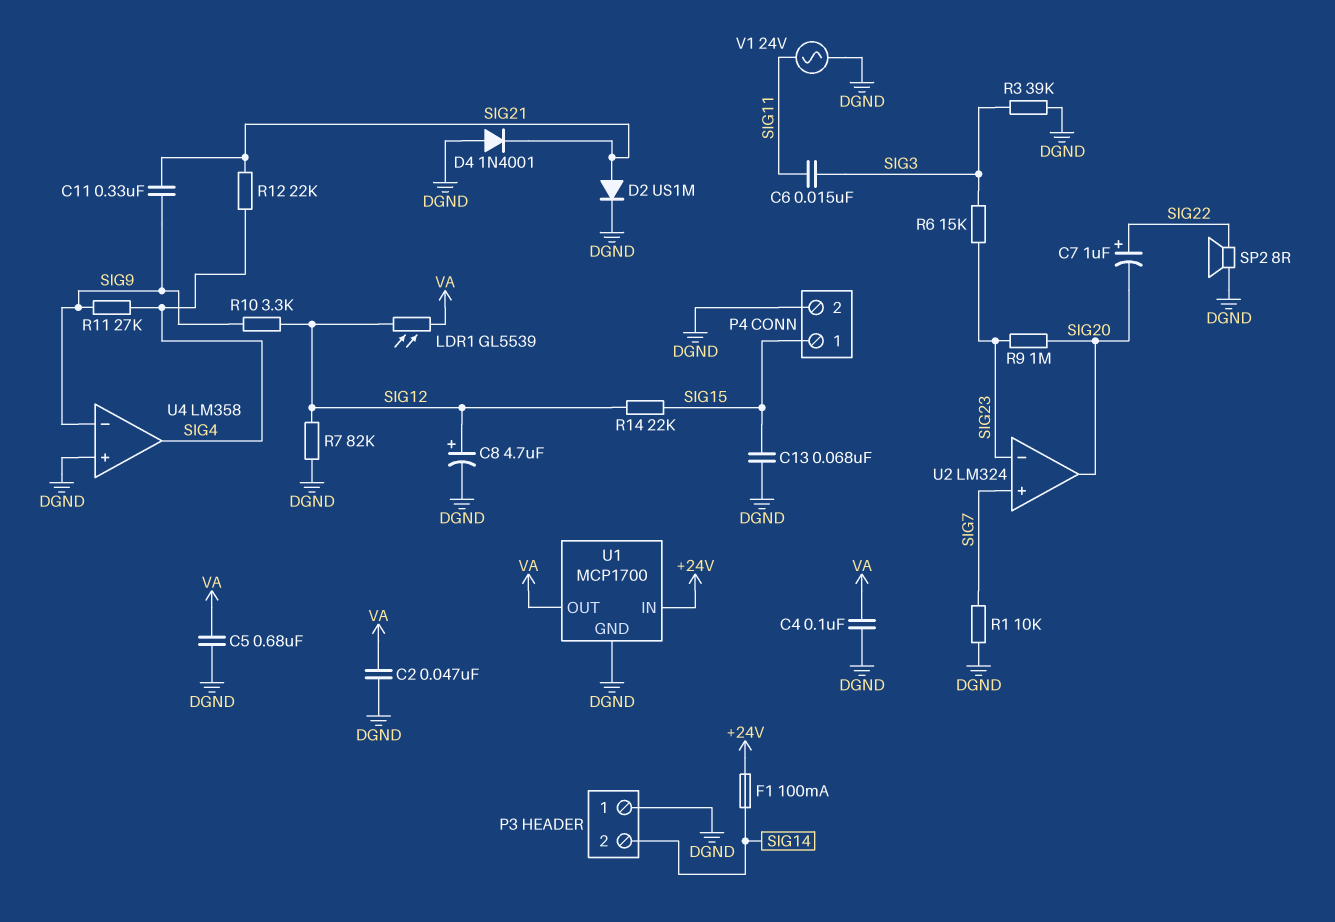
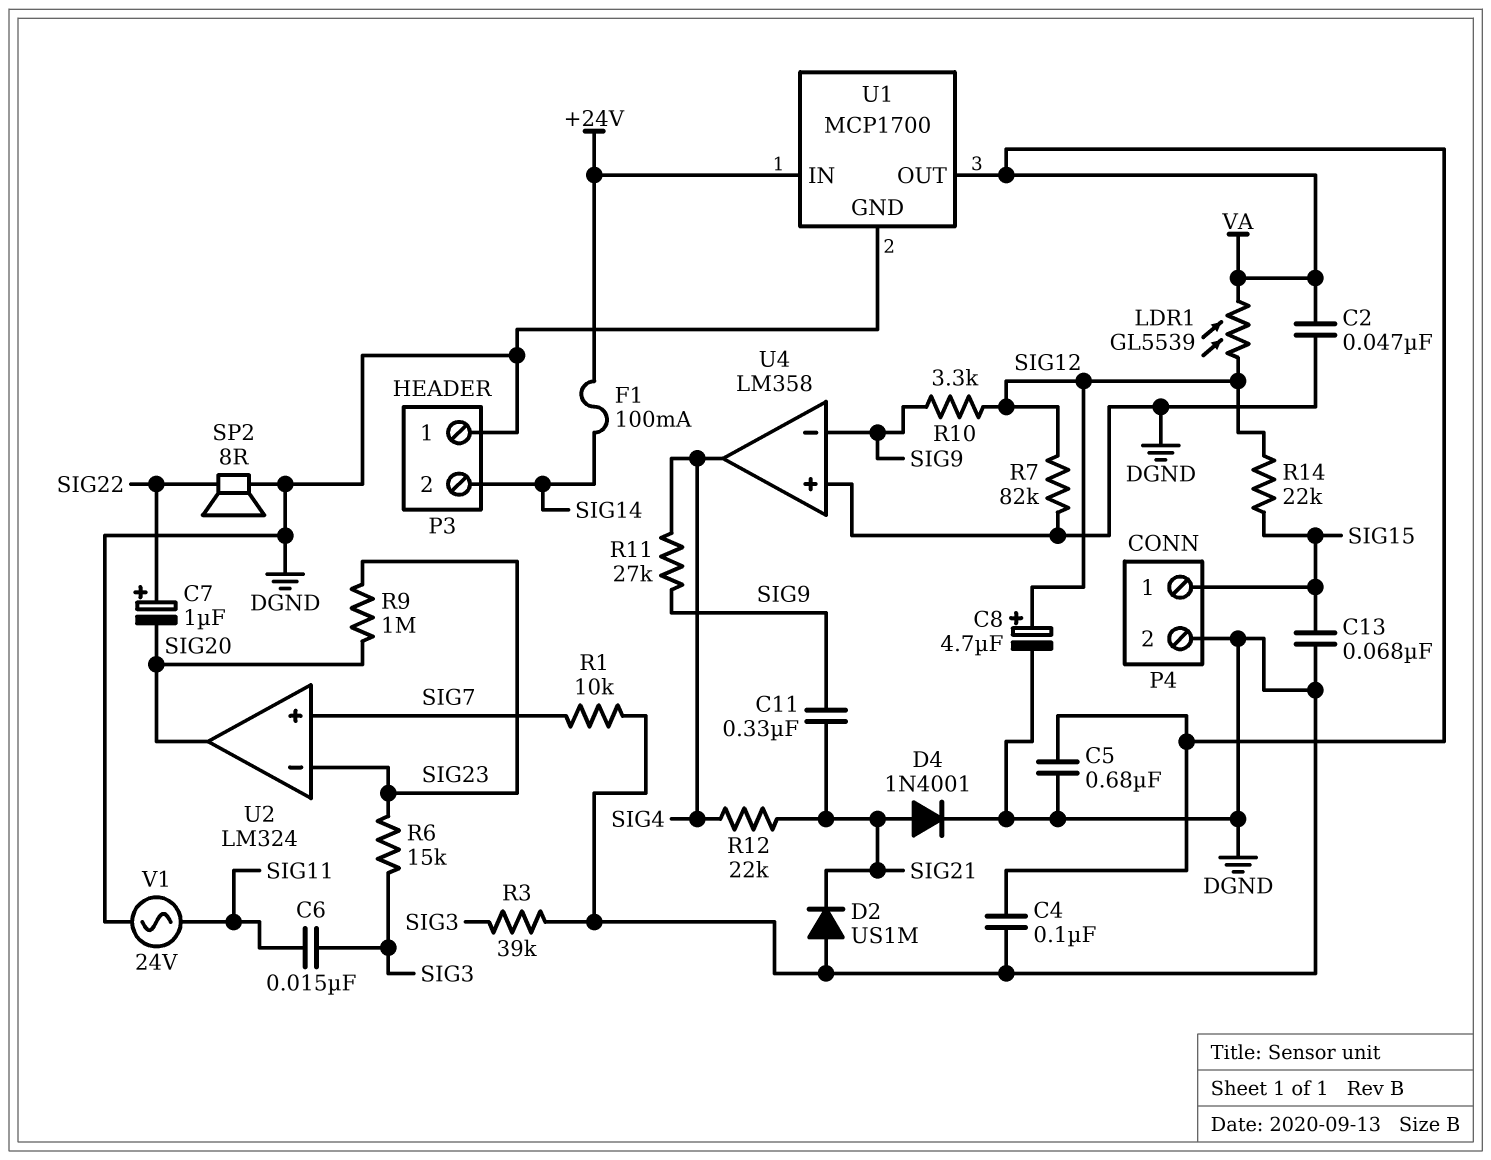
D2: diode US1M (A SIG21, K DGND) -> diode US1M (A DGND, K SIG21)
D4: diode 1N4001 (A DGND, K SIG21) -> diode 1N4001 (A SIG21, K DGND)

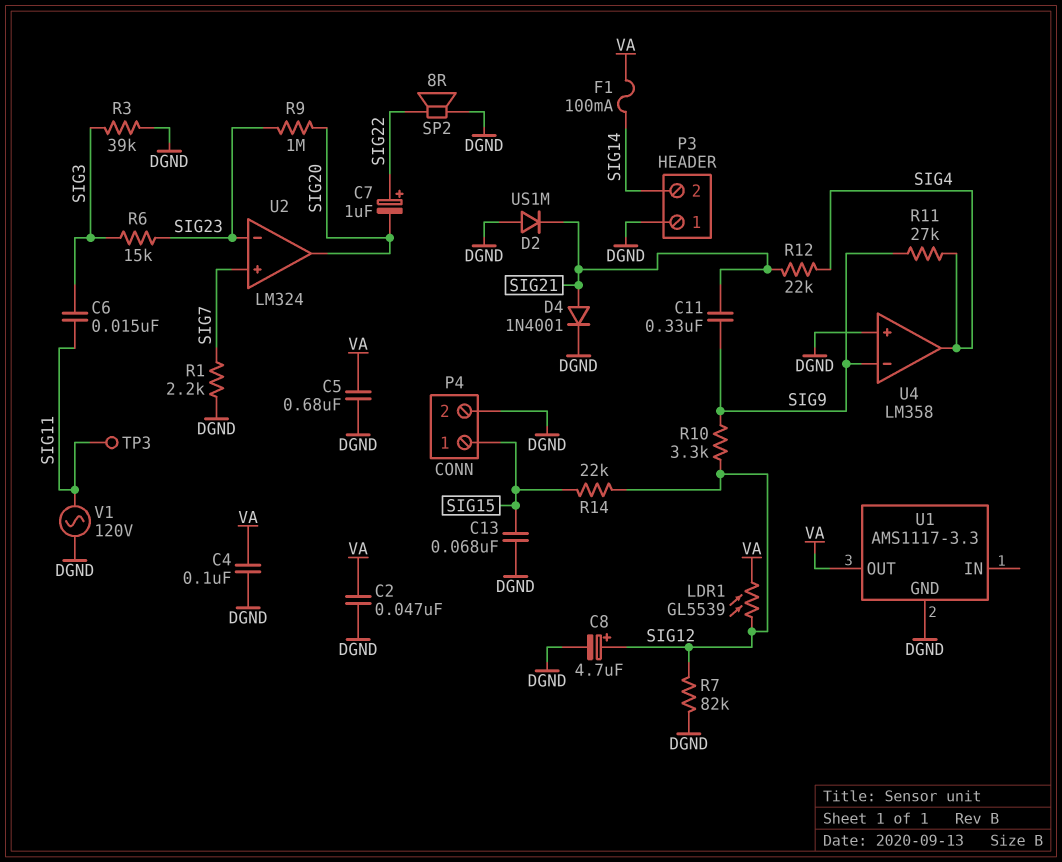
F1: 100mA (+24V, SIG14) -> 100mA (SIG14, VA)
R1: 10k (DGND, SIG7) -> 2.2k (DGND, SIG7)
TP3: none -> test point (SIG11)
U1: MCP1700 -> AMS1117-3.3
U1 pin IN: +24V -> none
V1: AC 24V (DGND, SIG11) -> AC 120V (DGND, SIG11)

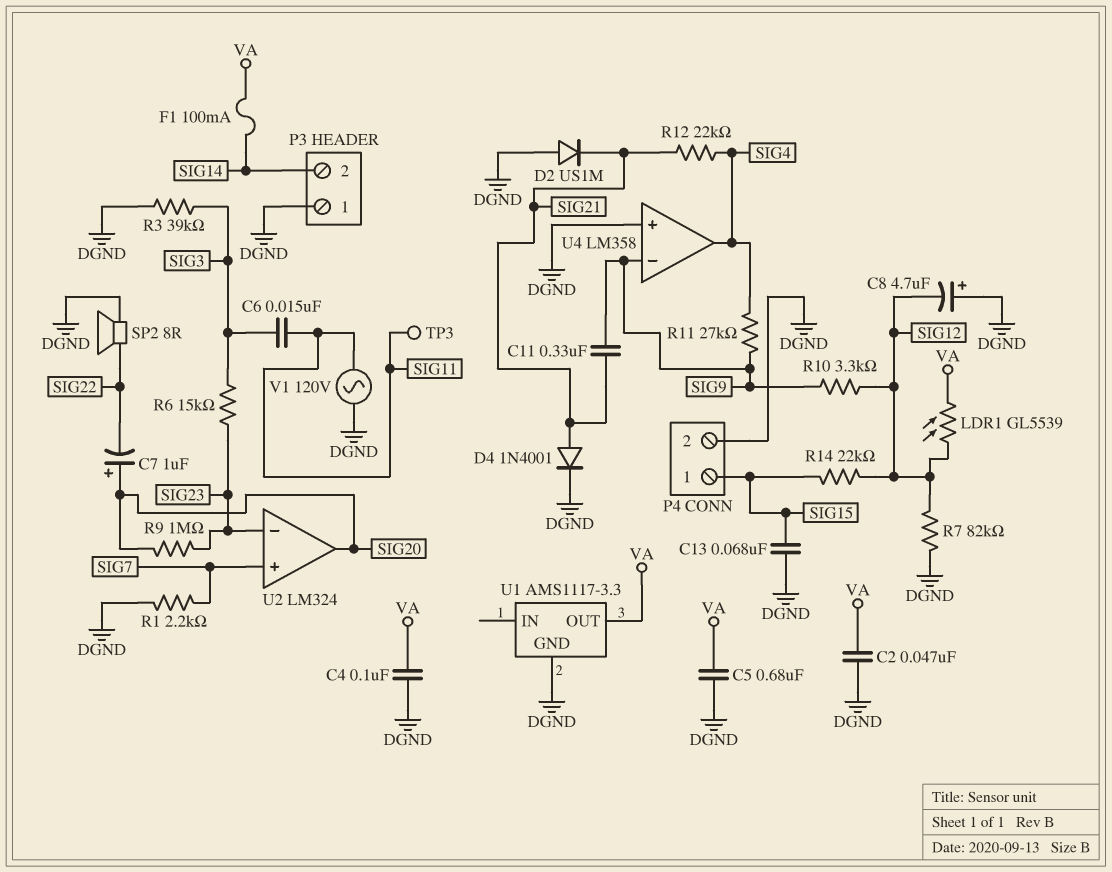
C7: 1uF (plus SIG22, minus SIG20) -> 1uF (plus SIG20, minus SIG22)
C8: 4.7uF (plus SIG12, minus DGND) -> 4.7uF (plus DGND, minus SIG12)

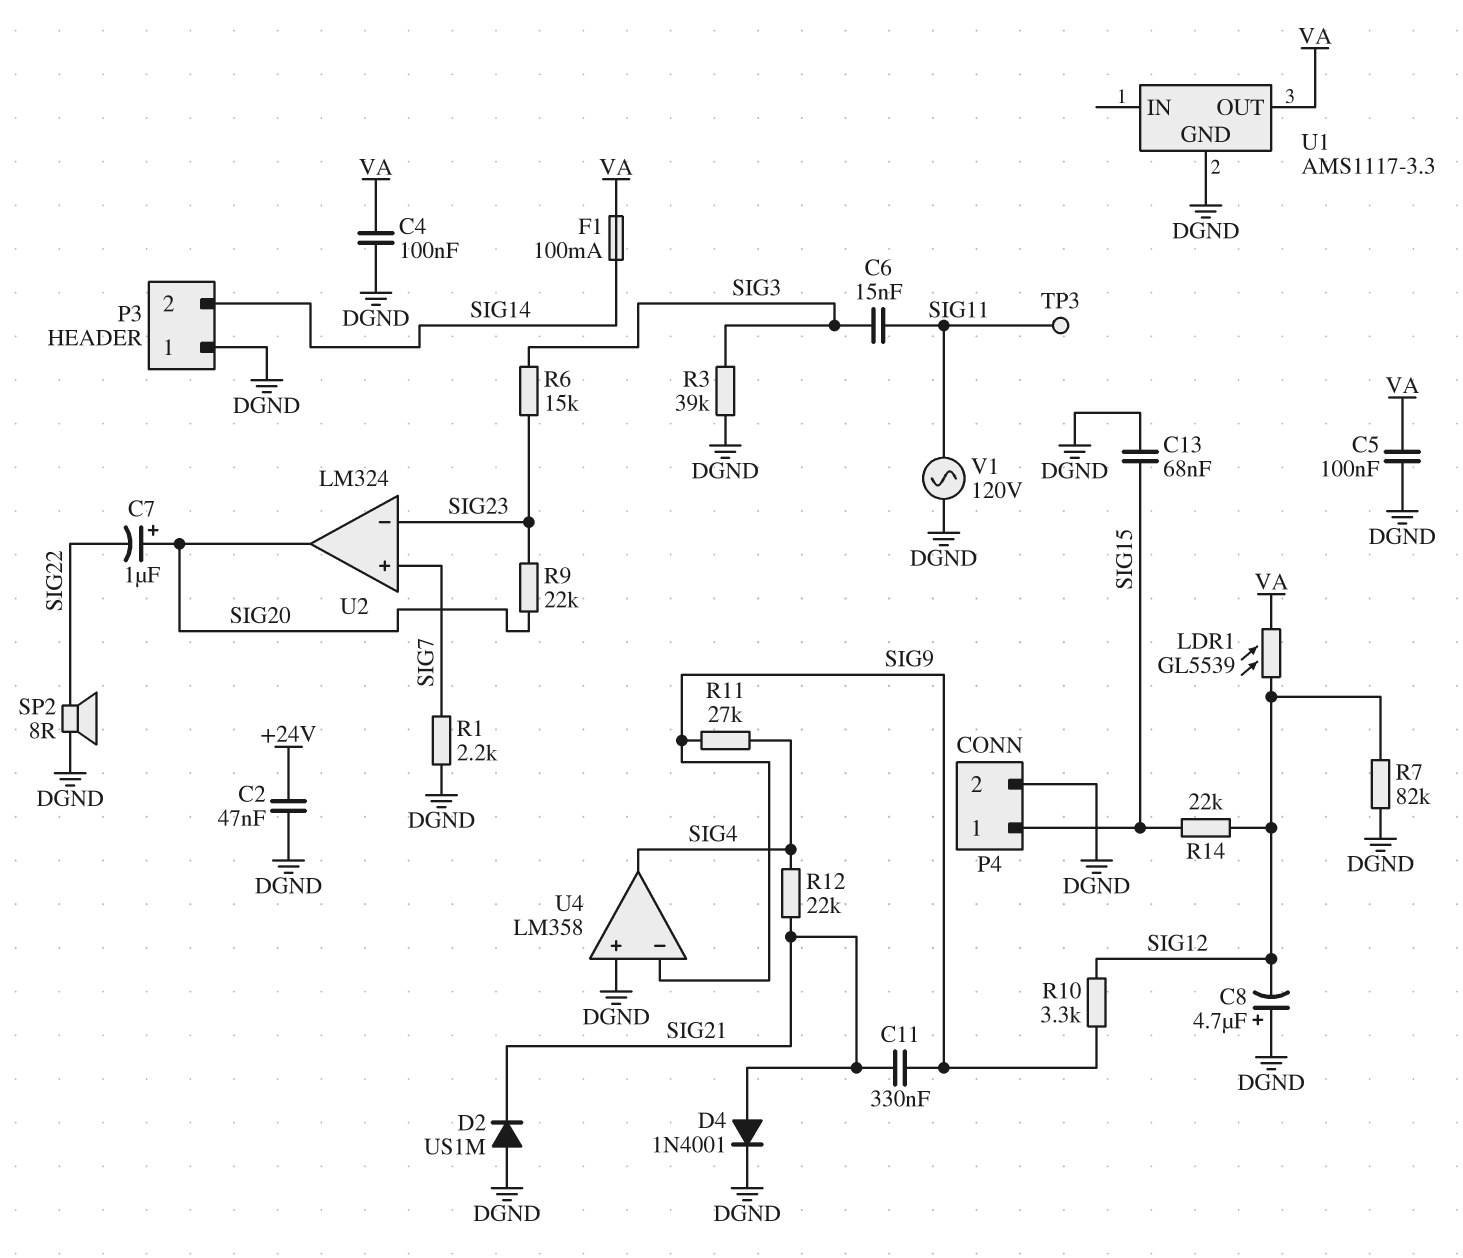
C2: 47nF (DGND, VA) -> 47nF (+24V, DGND)
C5: 680nF (DGND, VA) -> 100nF (DGND, VA)
R9: 1M (SIG20, SIG23) -> 22k (SIG20, SIG23)

